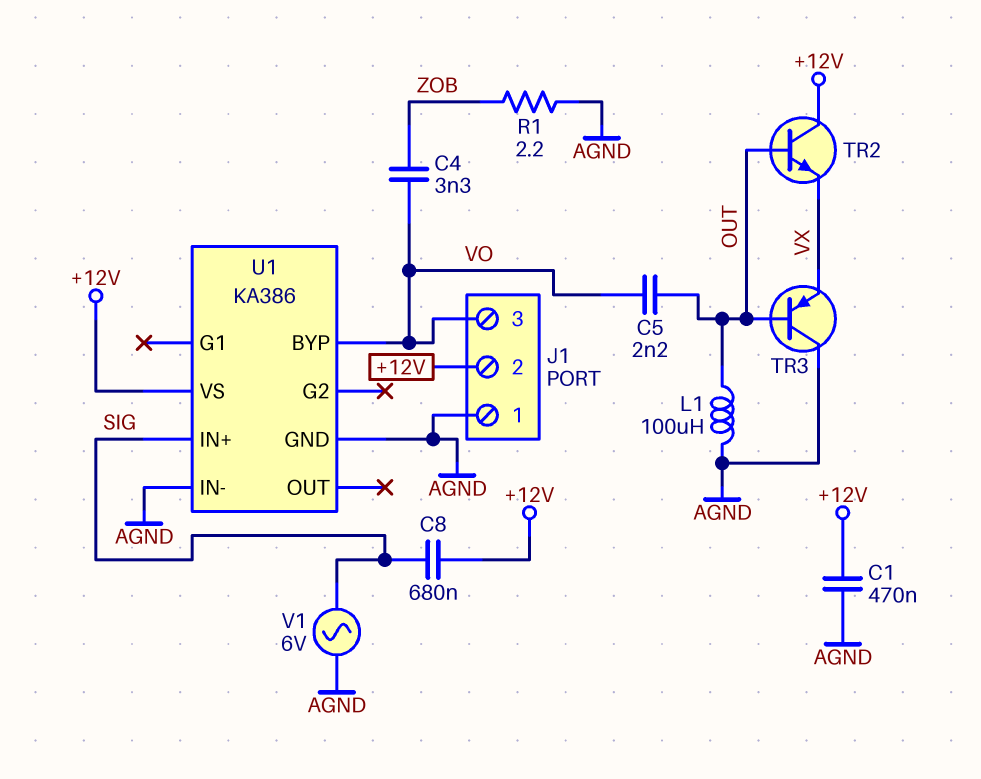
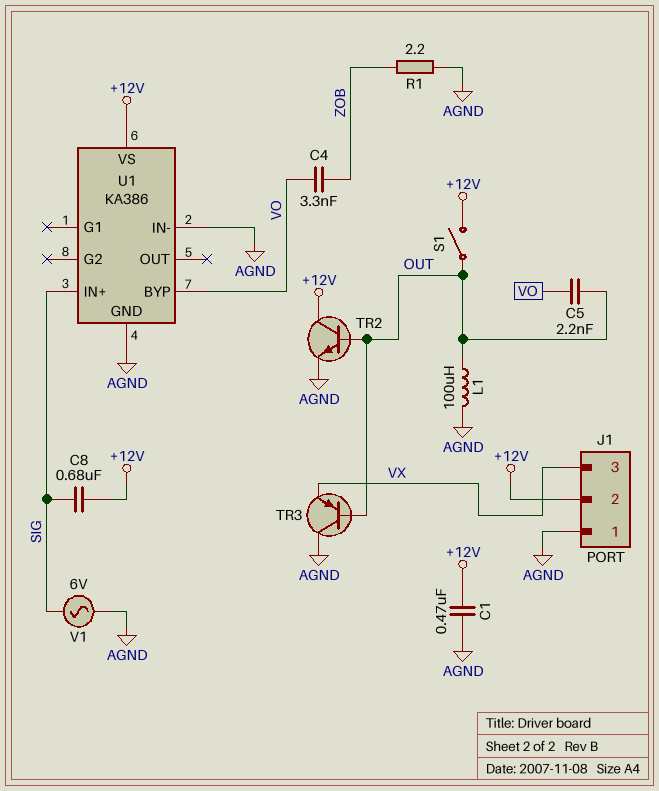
J1 pin 3: VO -> VX
S1: none -> switch (+12V, OUT)
TR2: NPN (B OUT, C +12V, E VX) -> NPN (B OUT, C +12V, E AGND)

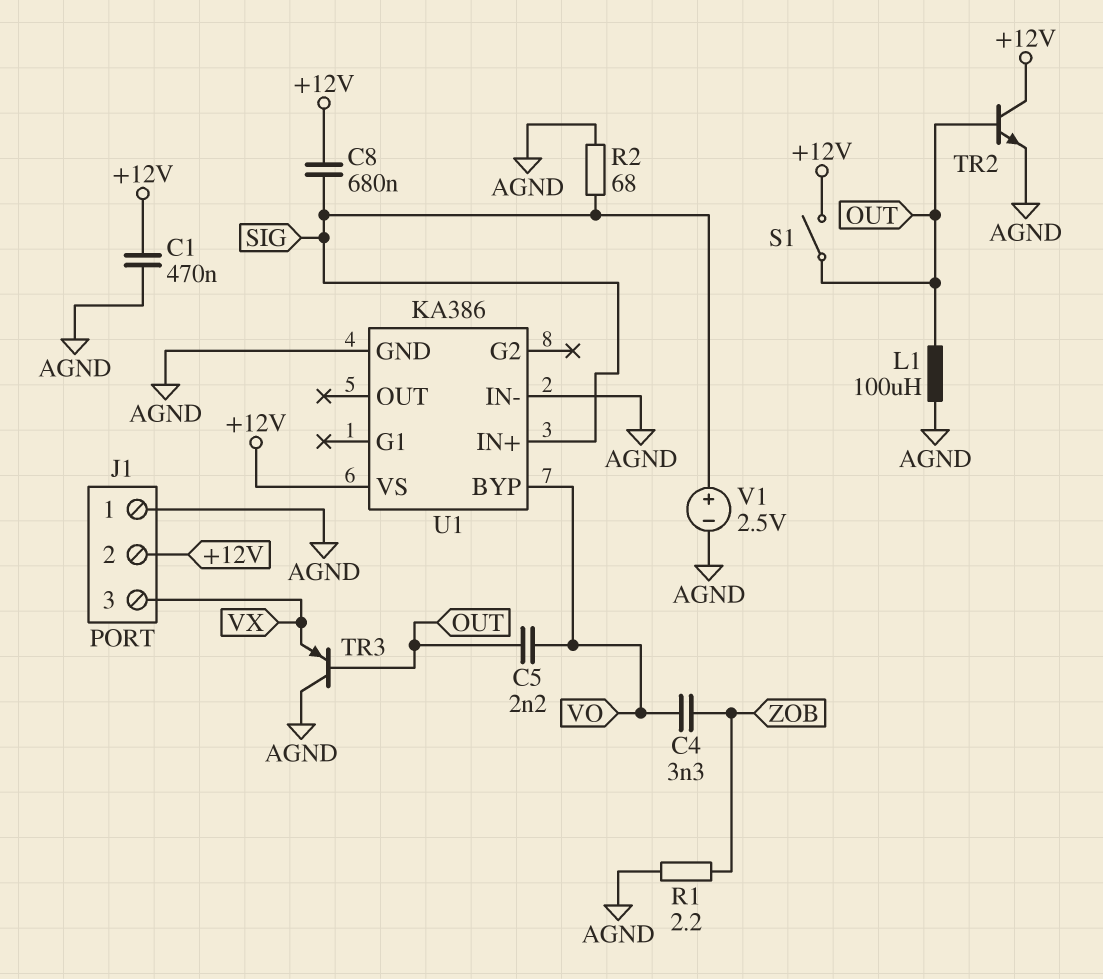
R2: none -> 68 (AGND, SIG)
V1: AC 6V (AGND, SIG) -> 2.5V (plus SIG, minus AGND)

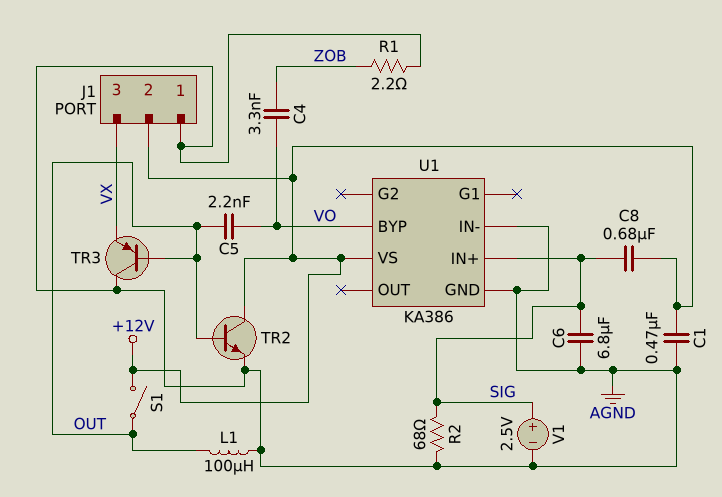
C6: none -> 6.8uF (AGND, SIG)

